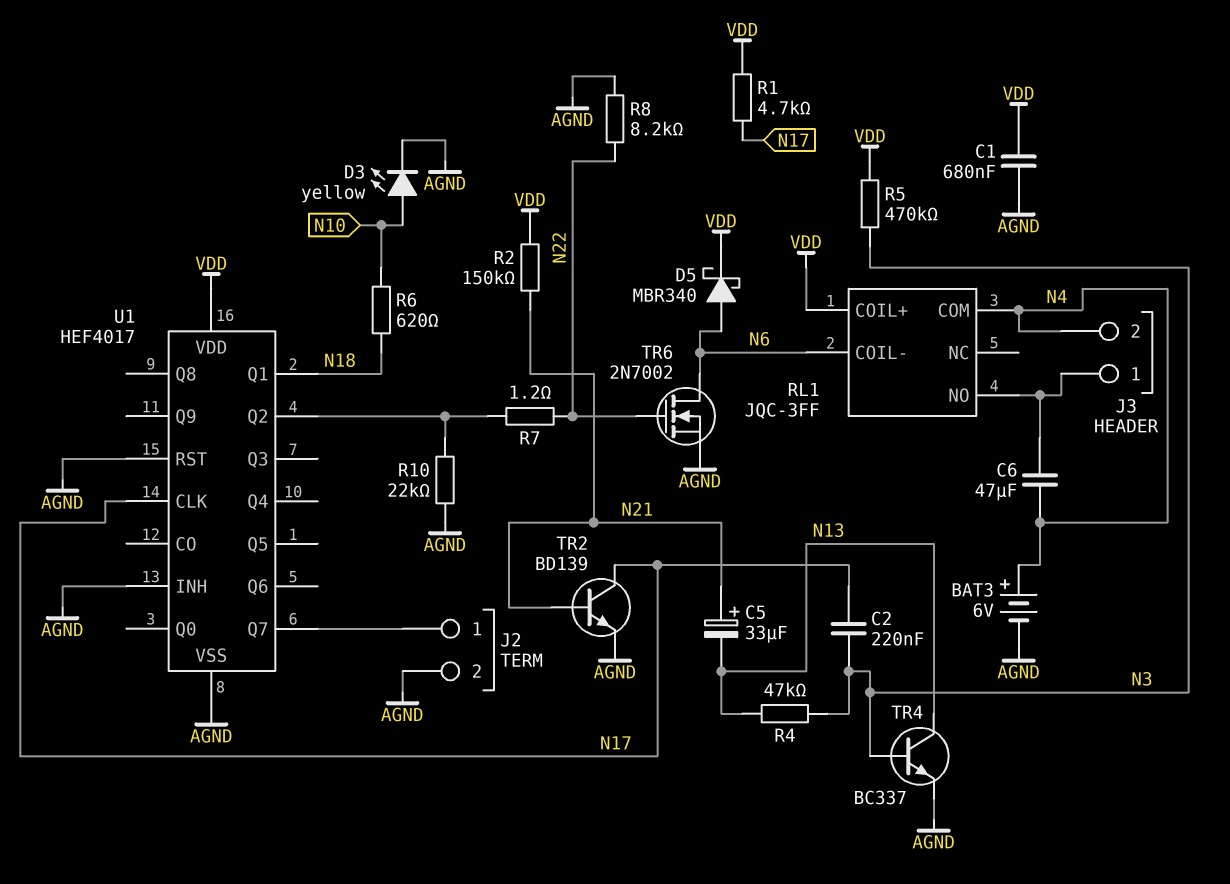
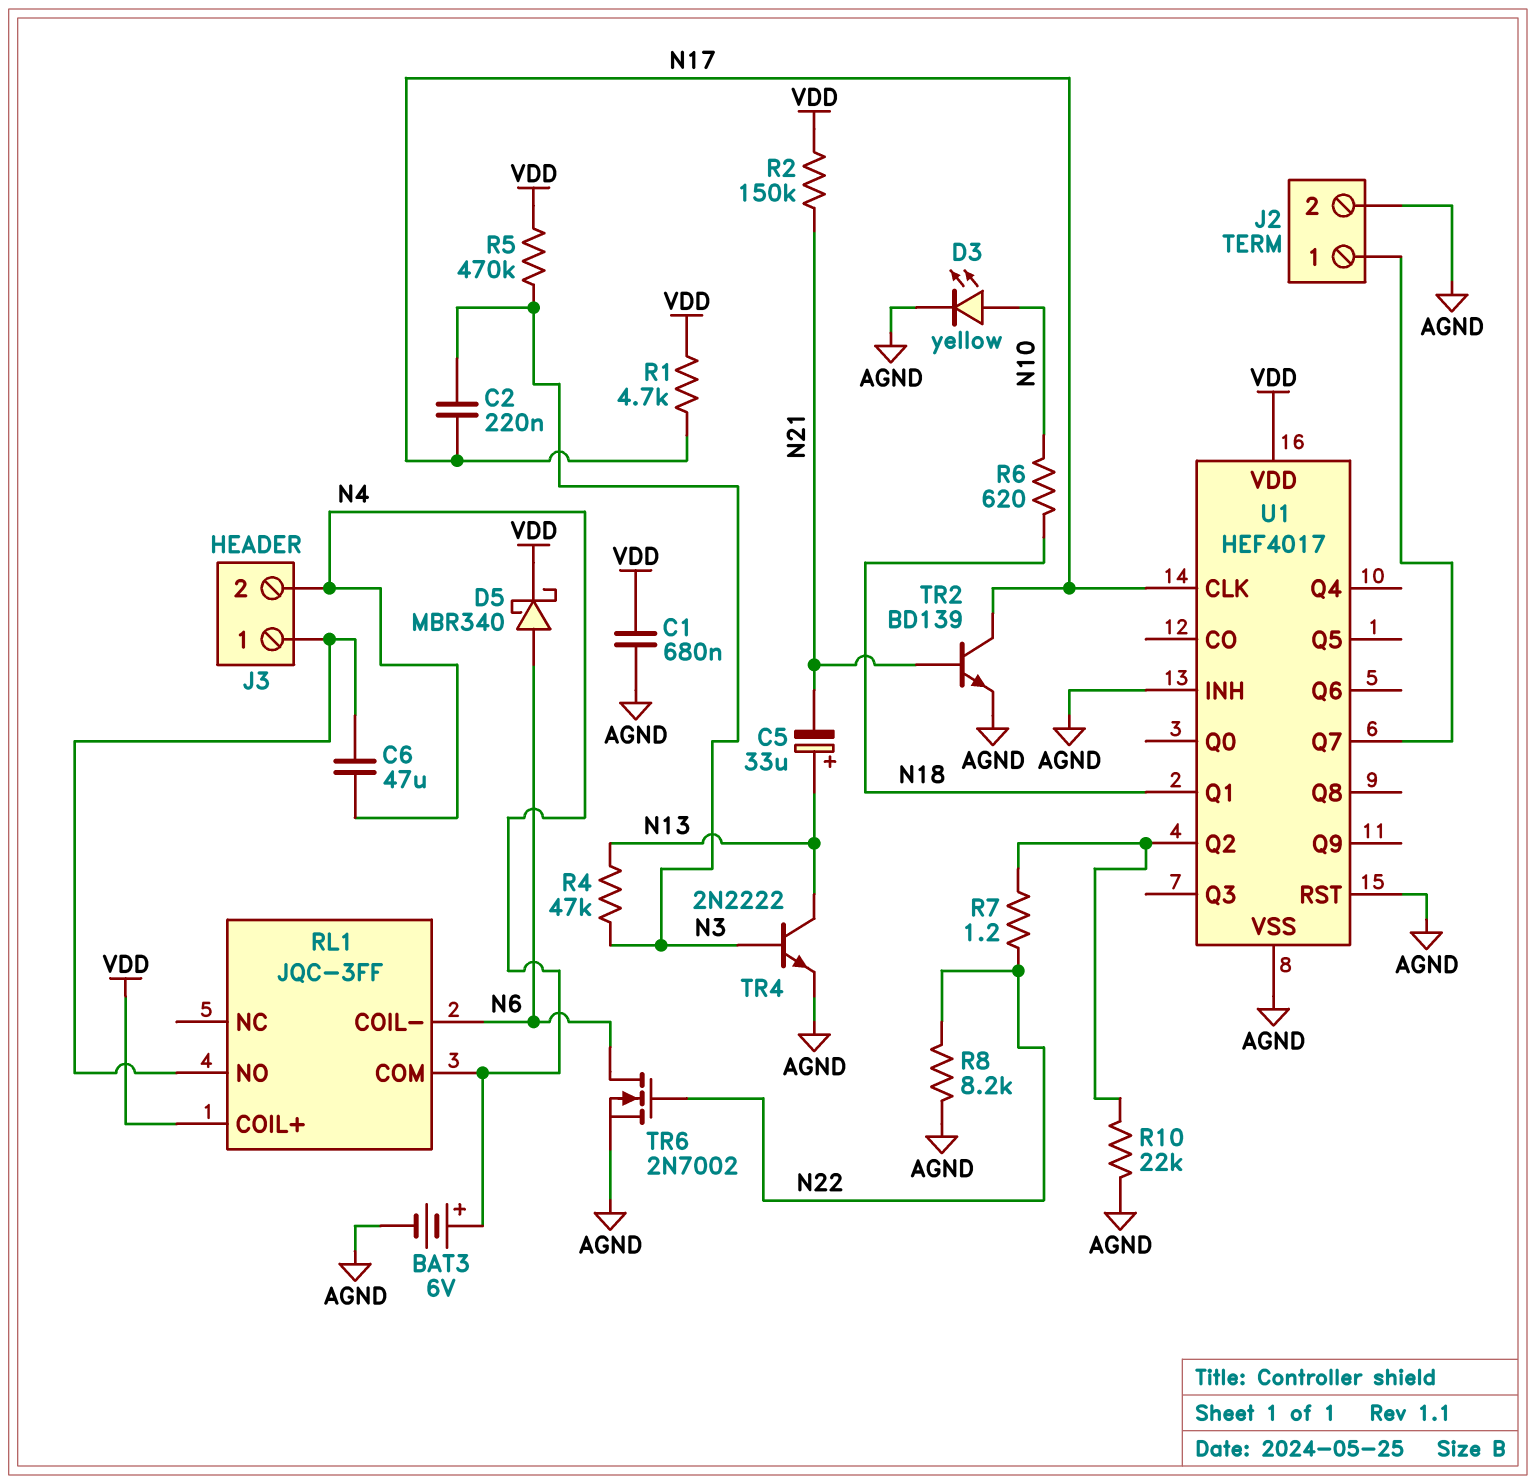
C5: 33uF (plus N21, minus N13) -> 33uF (plus N13, minus N21)
TR4: NPN BC337 (B N3, C N13, E AGND) -> NPN 2N2222 (B N3, C N13, E AGND)

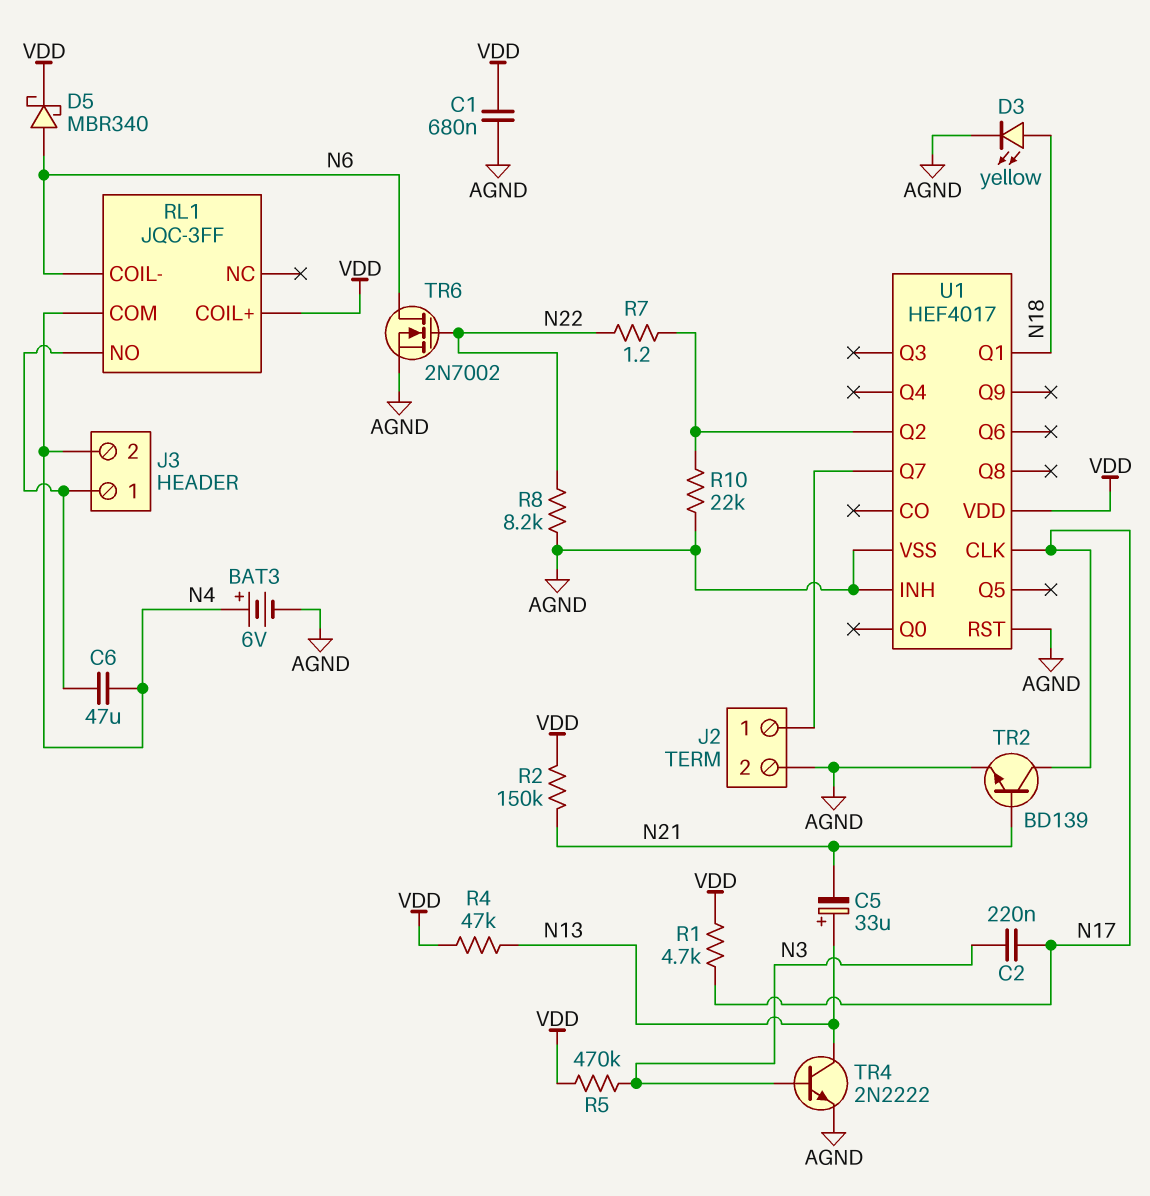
D3: LED yellow (A N10, K AGND) -> LED yellow (A N18, K AGND)
R4: 47k (N3, N13) -> 47k (N13, VDD)
R6: 620 (N10, N18) -> none

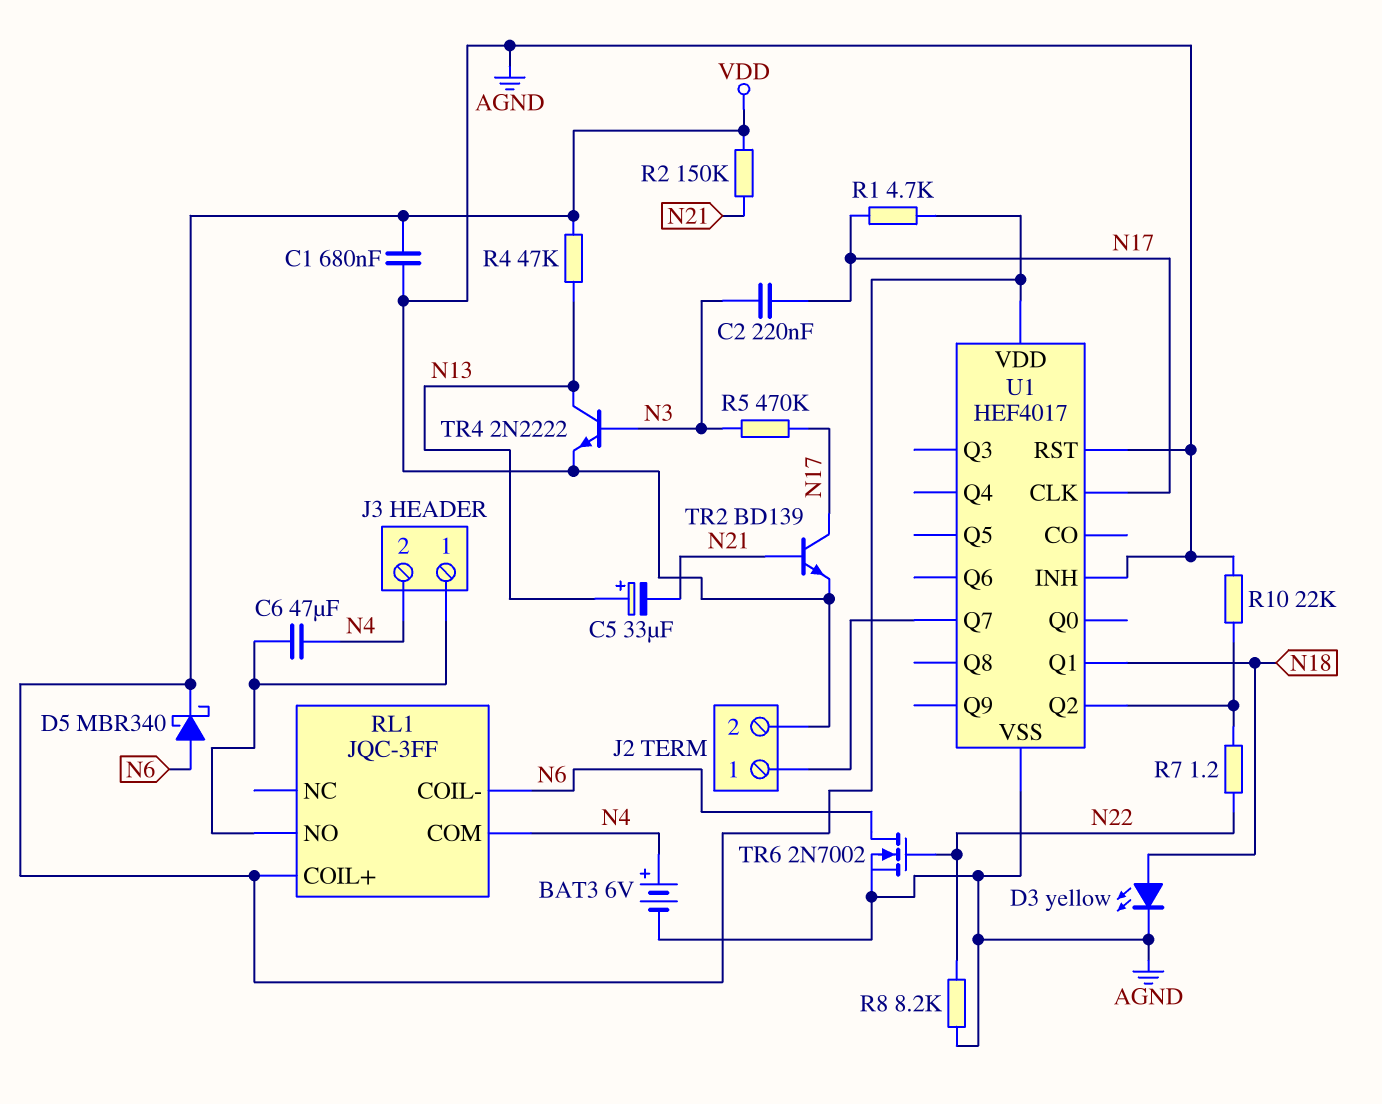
R5: 470k (N3, VDD) -> 470k (N3, N17)

